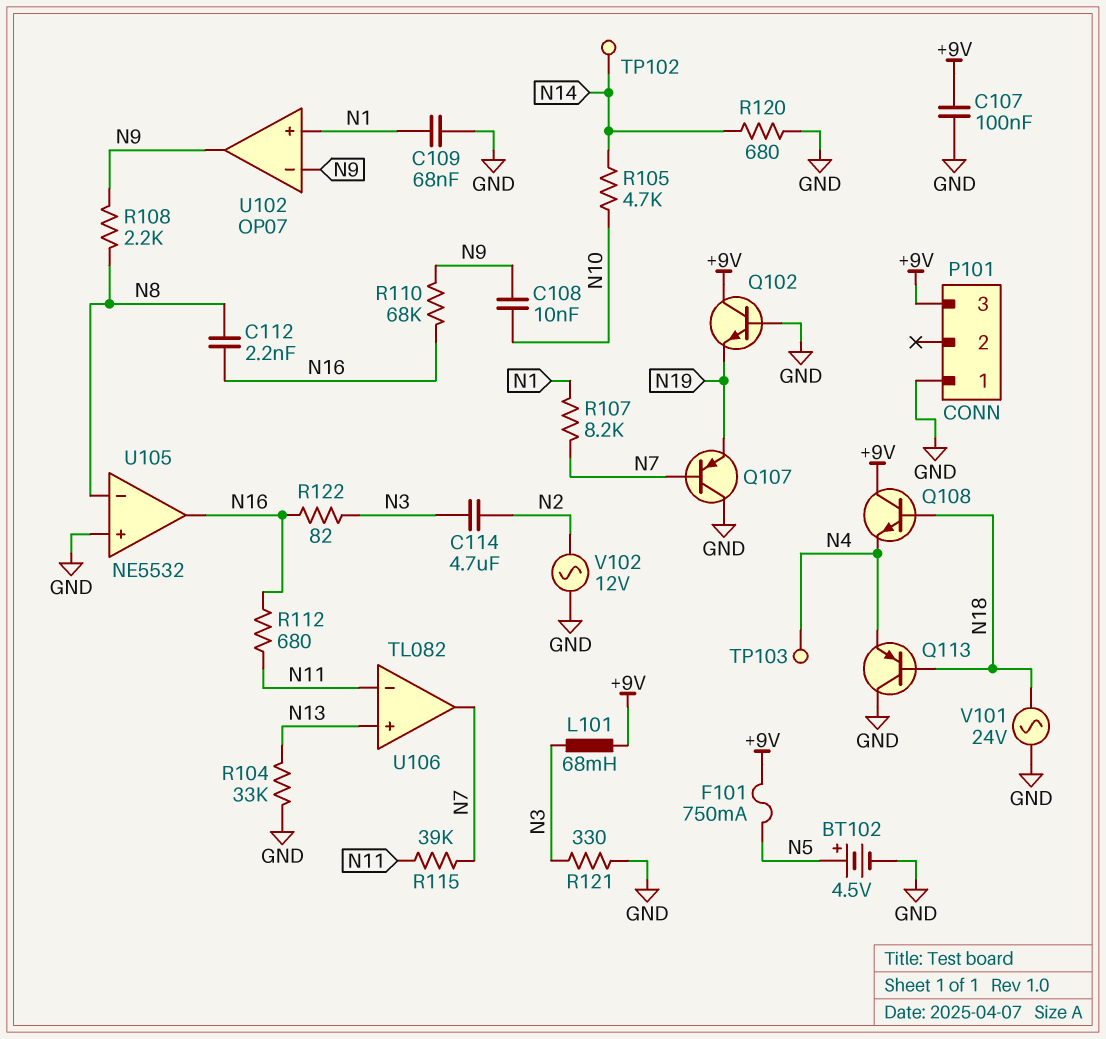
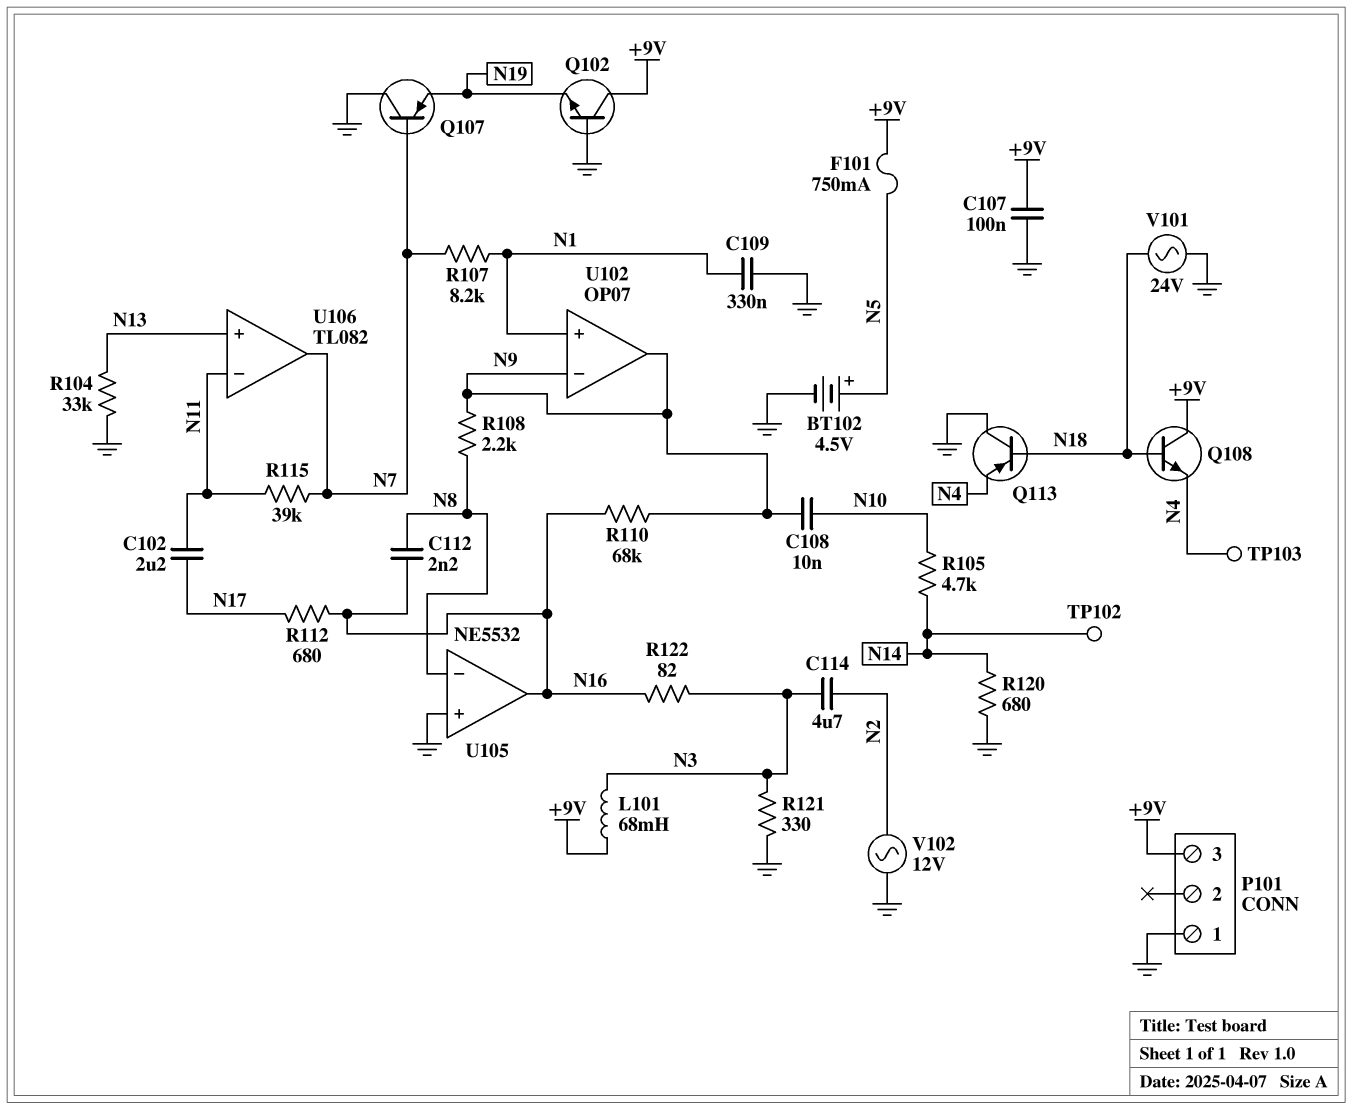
C102: none -> 2.2uF (N11, N17)
C109: 68nF (GND, N1) -> 330nF (GND, N1)
R112: 680 (N11, N16) -> 680 (N16, N17)

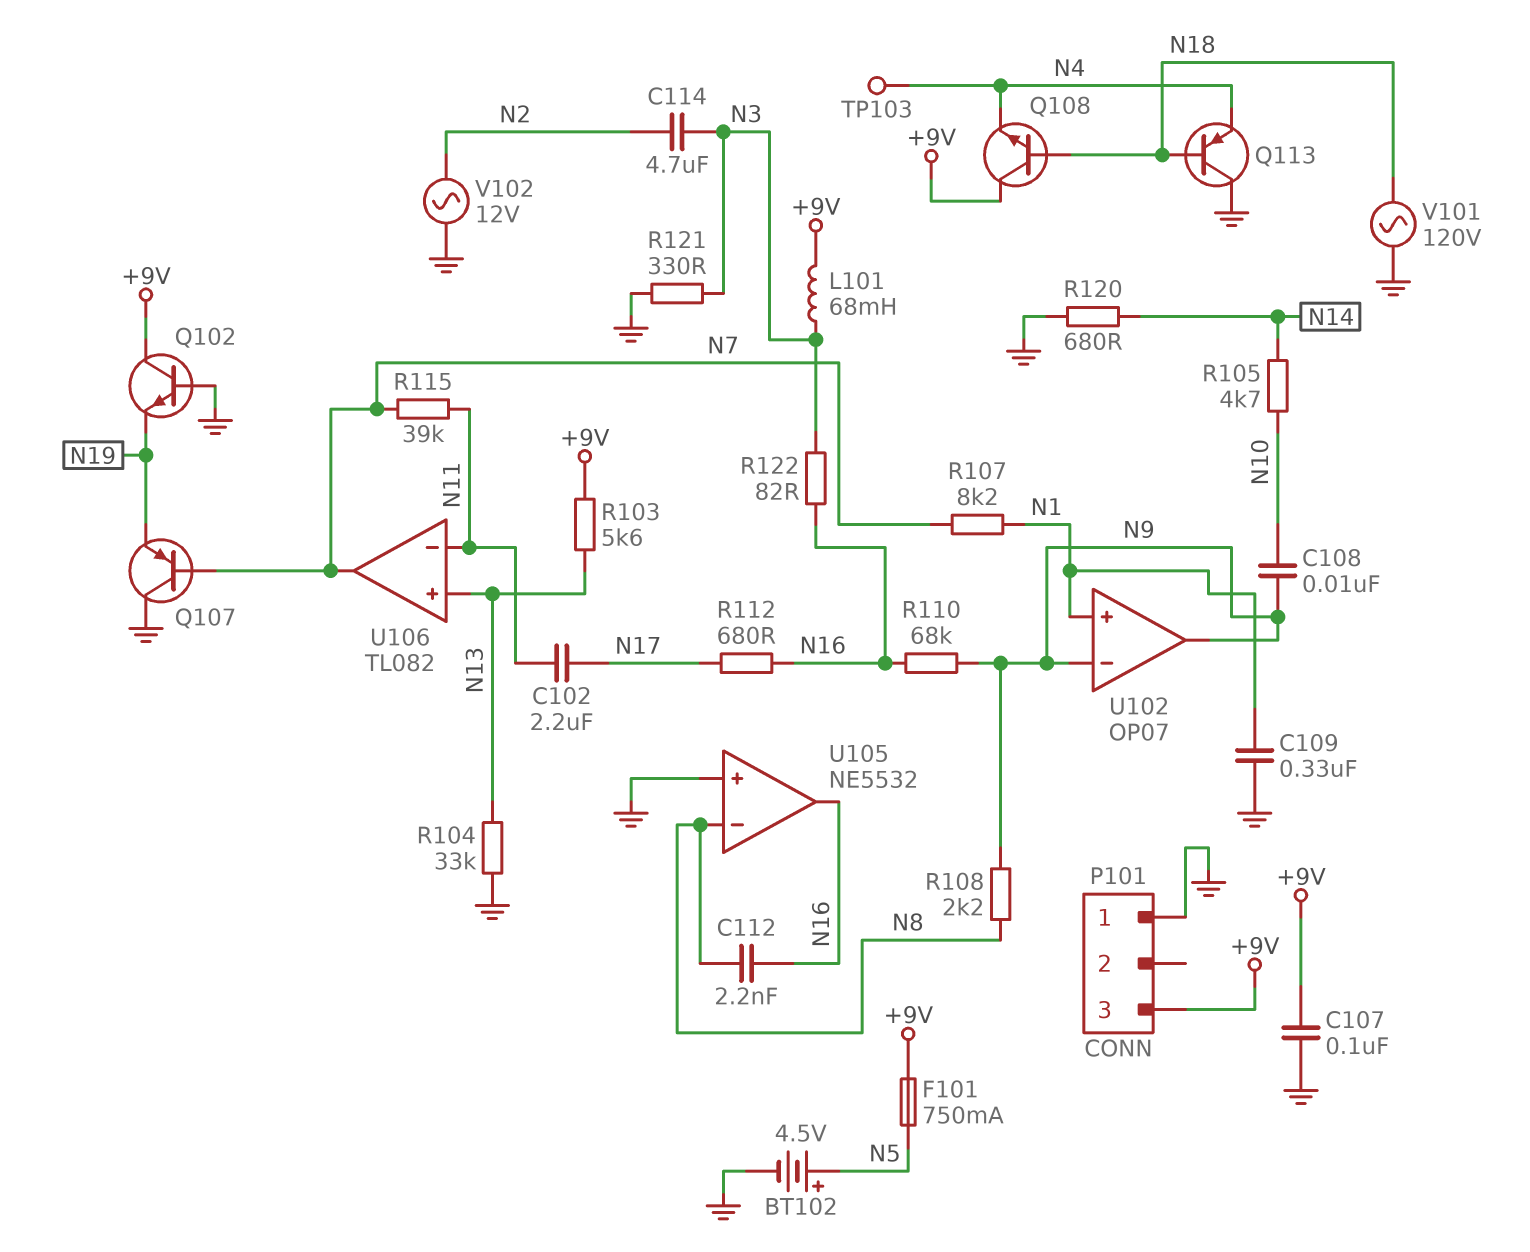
R103: none -> 5.6k (+9V, N13)
TP102: test point (N14) -> none
V101: AC 24V (GND, N18) -> AC 120V (GND, N18)

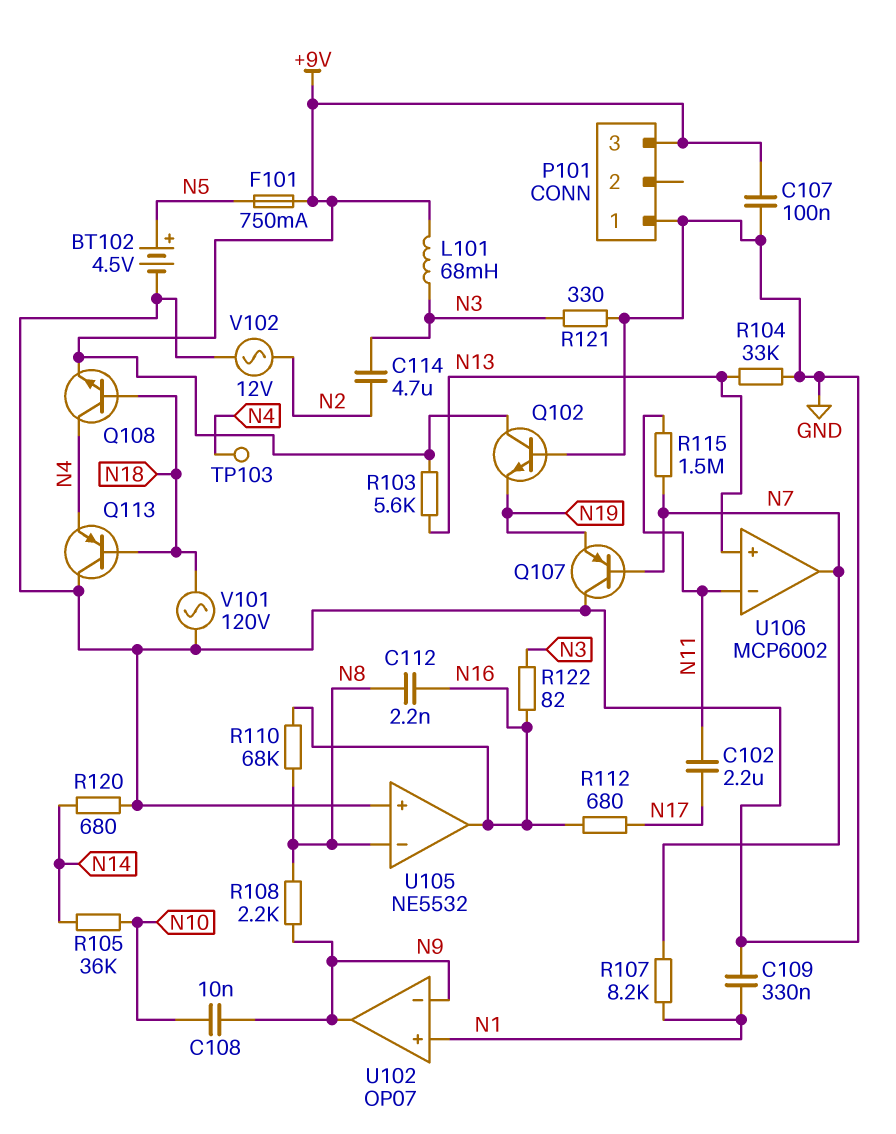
Q108: NPN (B N18, C +9V, E N4) -> NPN (B N18, C N4, E +9V)
R105: 4.7k (N10, N14) -> 36k (N10, N14)
R110: 68k (N9, N16) -> 68k (N8, N16)
R115: 39k (N7, N11) -> 1.5M (N7, N11)
U106: TL082 -> MCP6002

